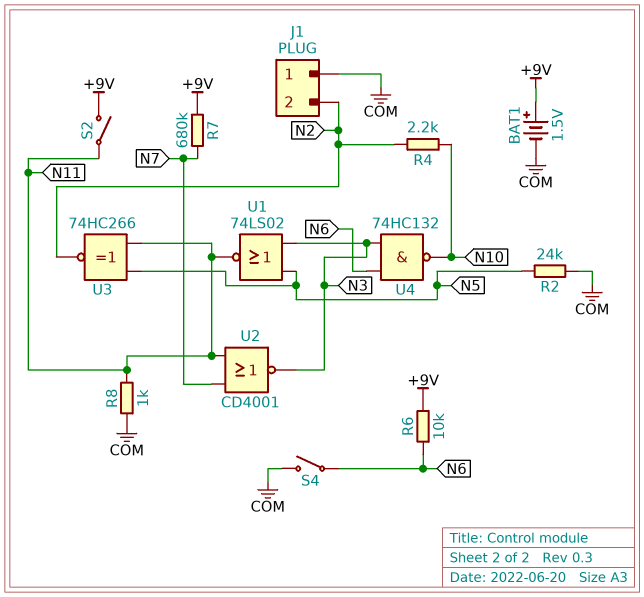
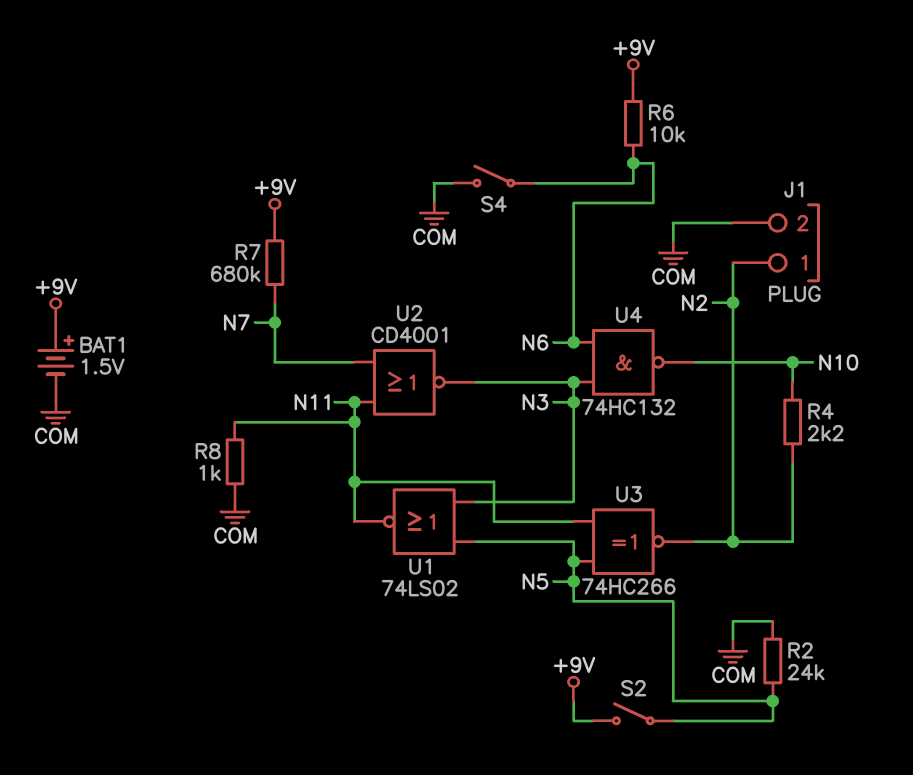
J1 pin 1: COM -> N2
J1 pin 2: N2 -> COM
S2: switch (+9V, N11) -> switch (+9V, N5)

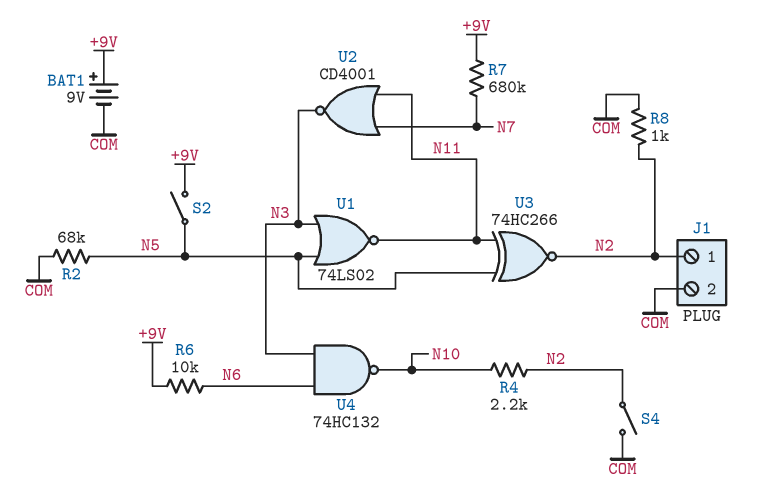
BAT1: 1.5V (plus +9V, minus COM) -> 9V (plus +9V, minus COM)
R2: 24k (COM, N5) -> 68k (COM, N5)
R8: 1k (COM, N11) -> 1k (COM, N2)
S4: switch (COM, N6) -> switch (COM, N2)

